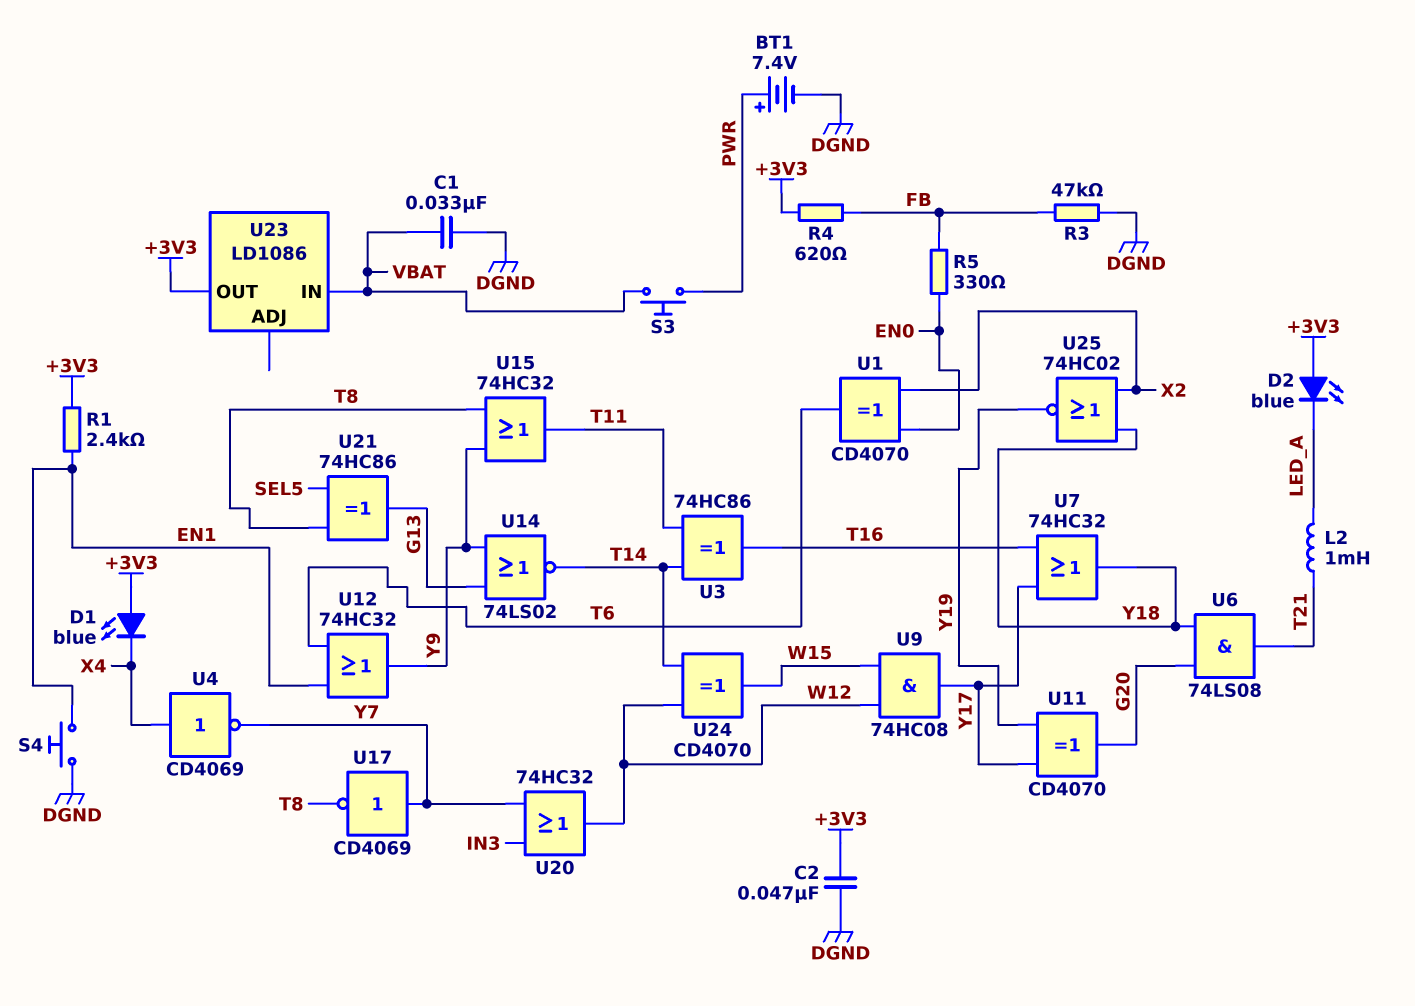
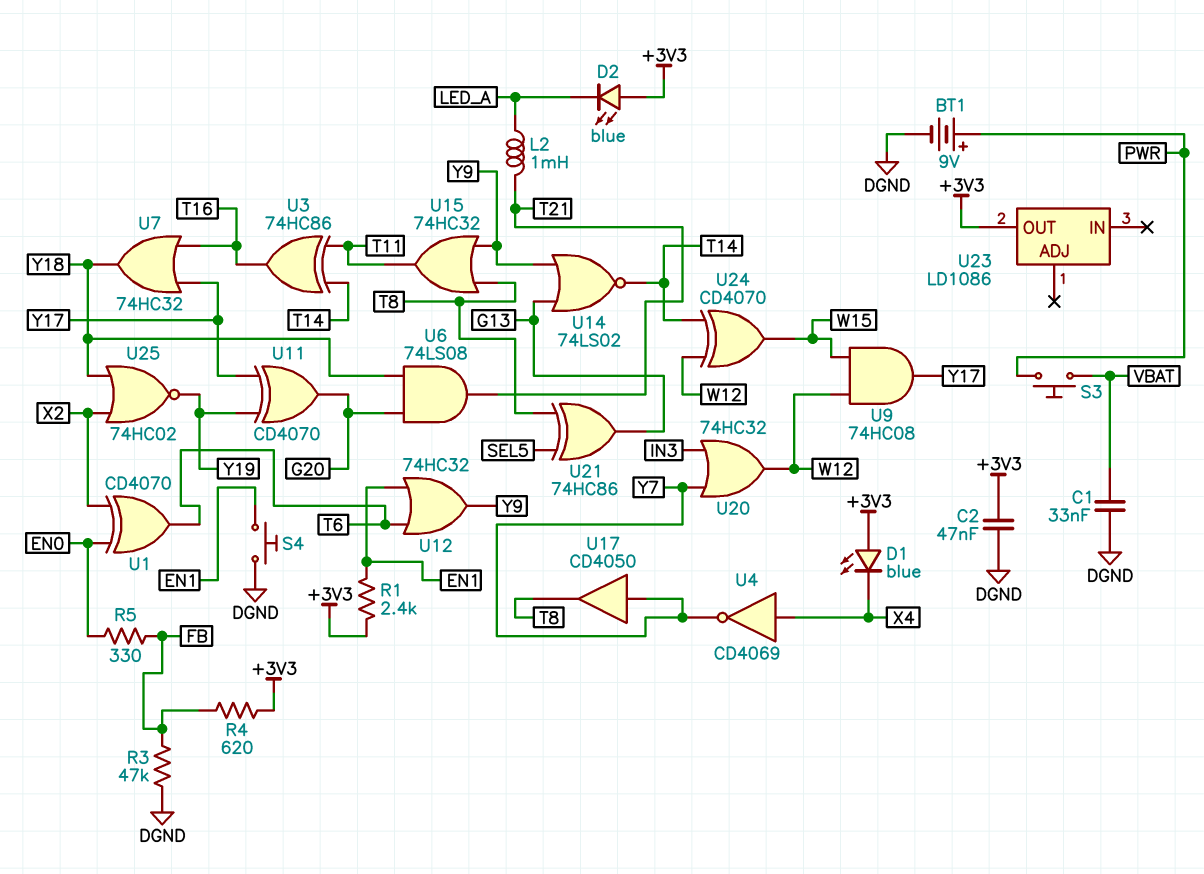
BT1: 7.4V (plus PWR, minus DGND) -> 9V (plus PWR, minus DGND)
U17: NOT CD4069 (in Y7, out T8) -> buffer CD4050 (in Y7, out T8)
U23 pin IN: VBAT -> none

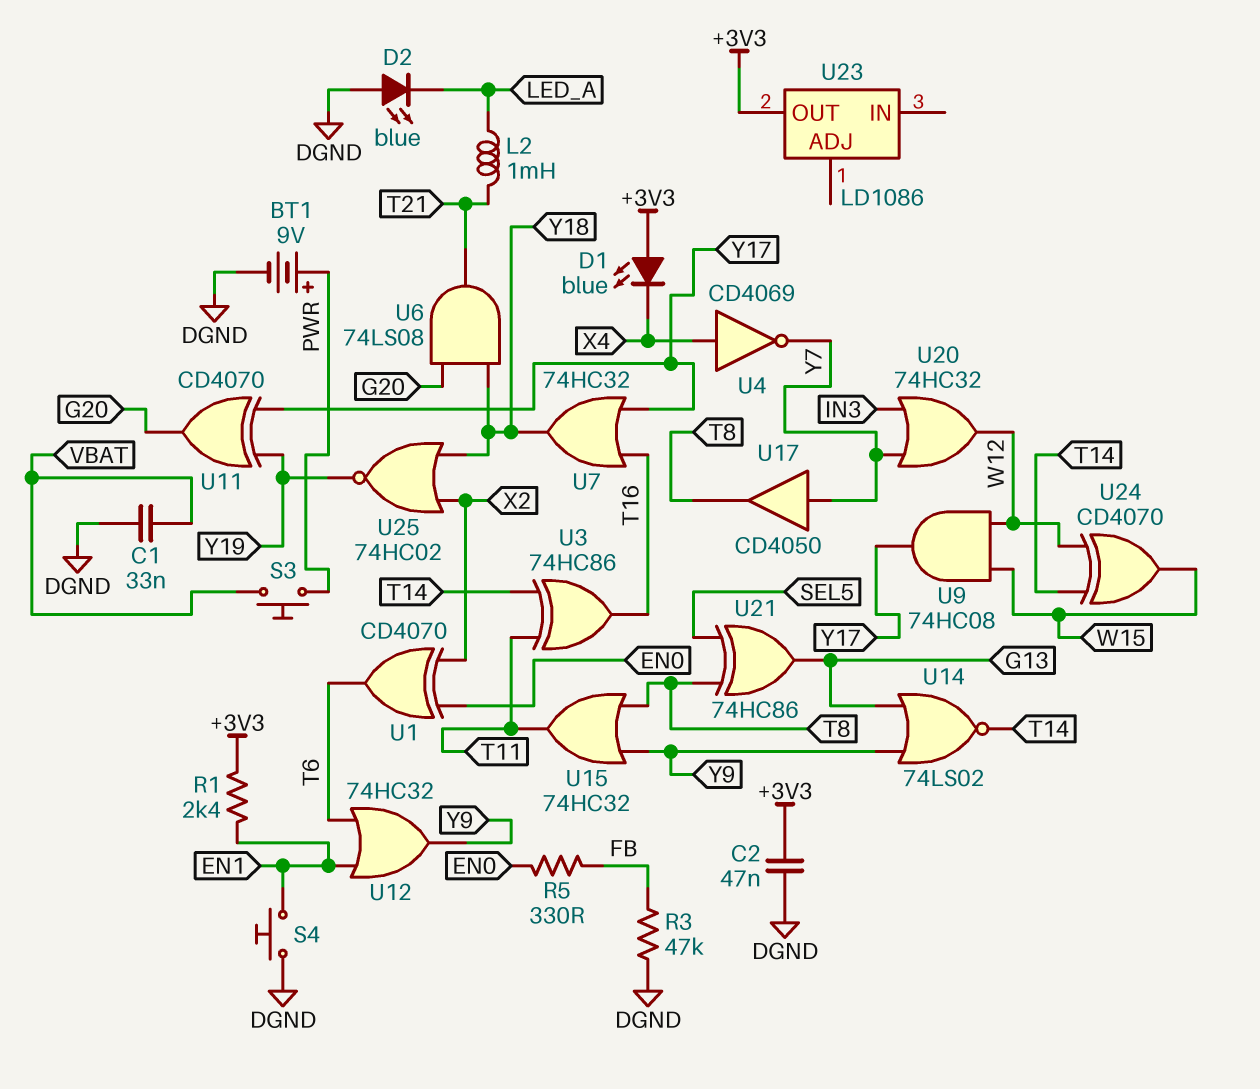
D2: LED blue (A +3V3, K LED_A) -> LED blue (A DGND, K LED_A)
R4: 620 (+3V3, FB) -> none

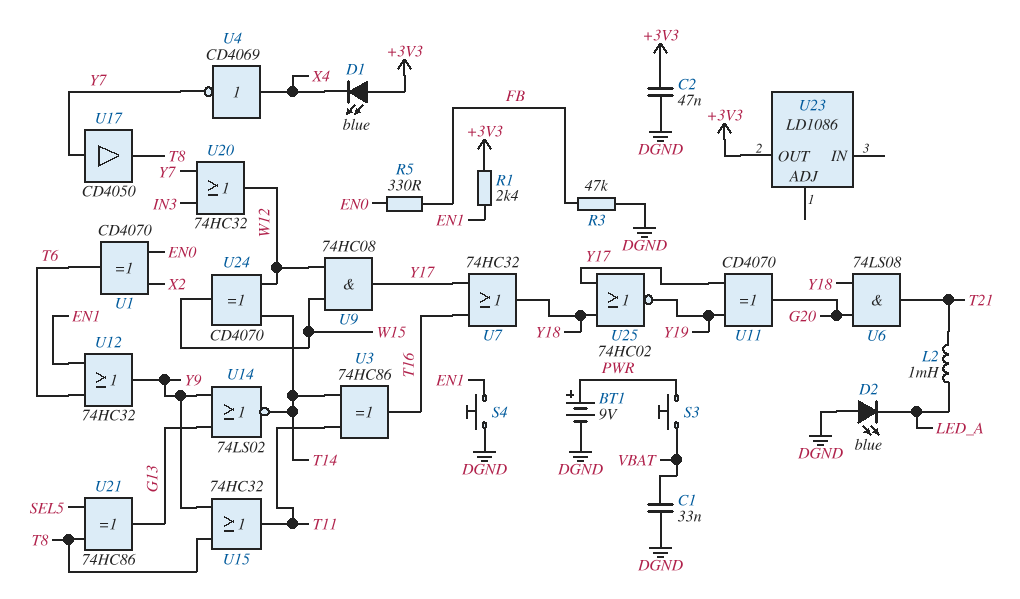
U25: NOR 74HC02 (in X2, in Y18, out Y19) -> NOR 74HC02 (in Y17, in Y18, out Y19)

